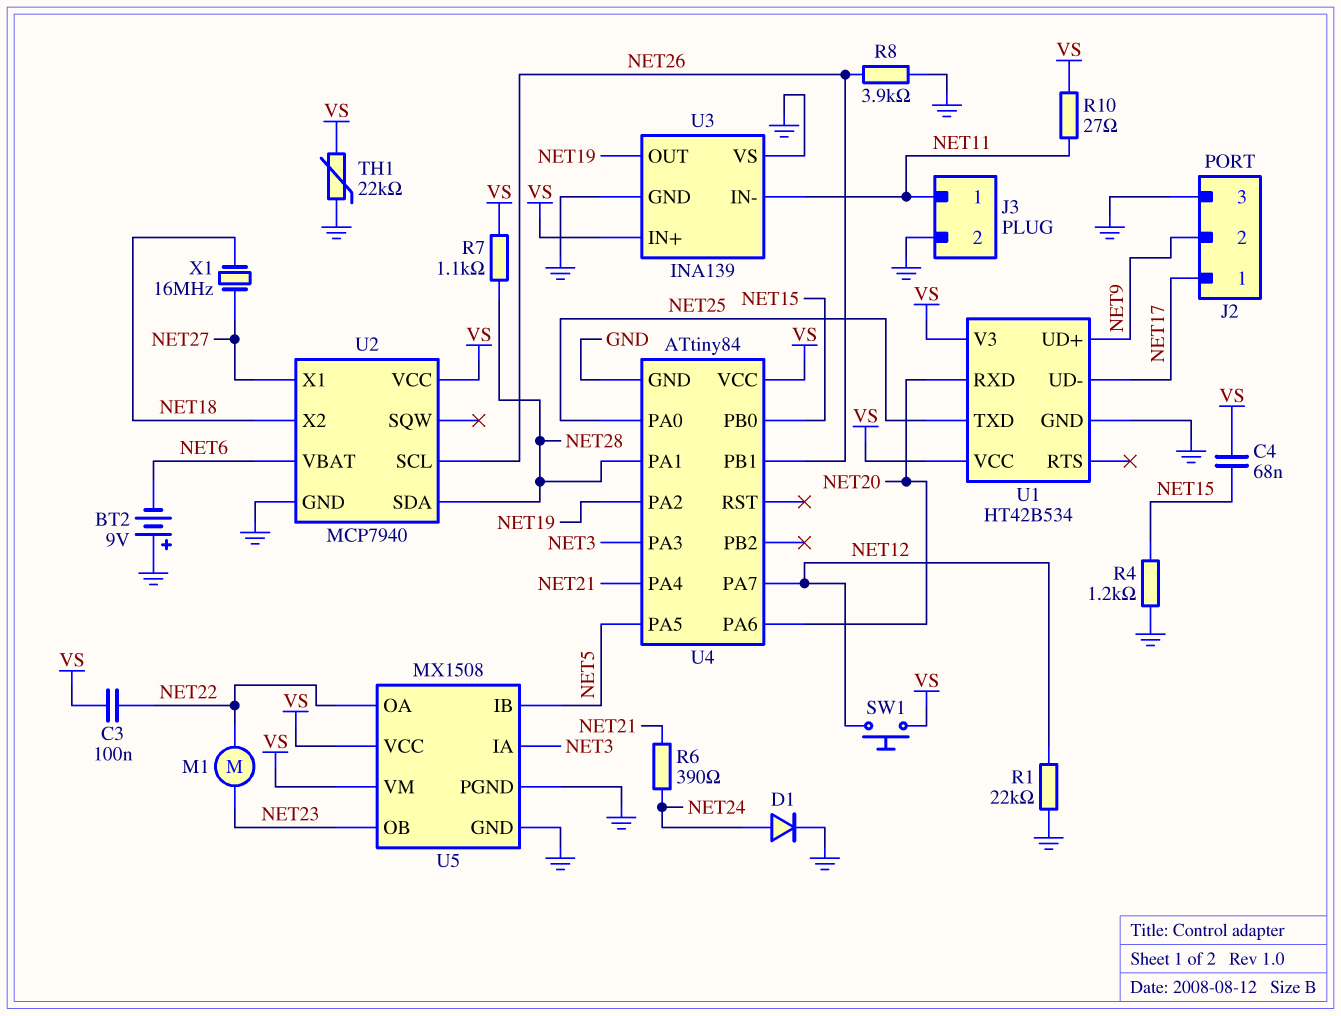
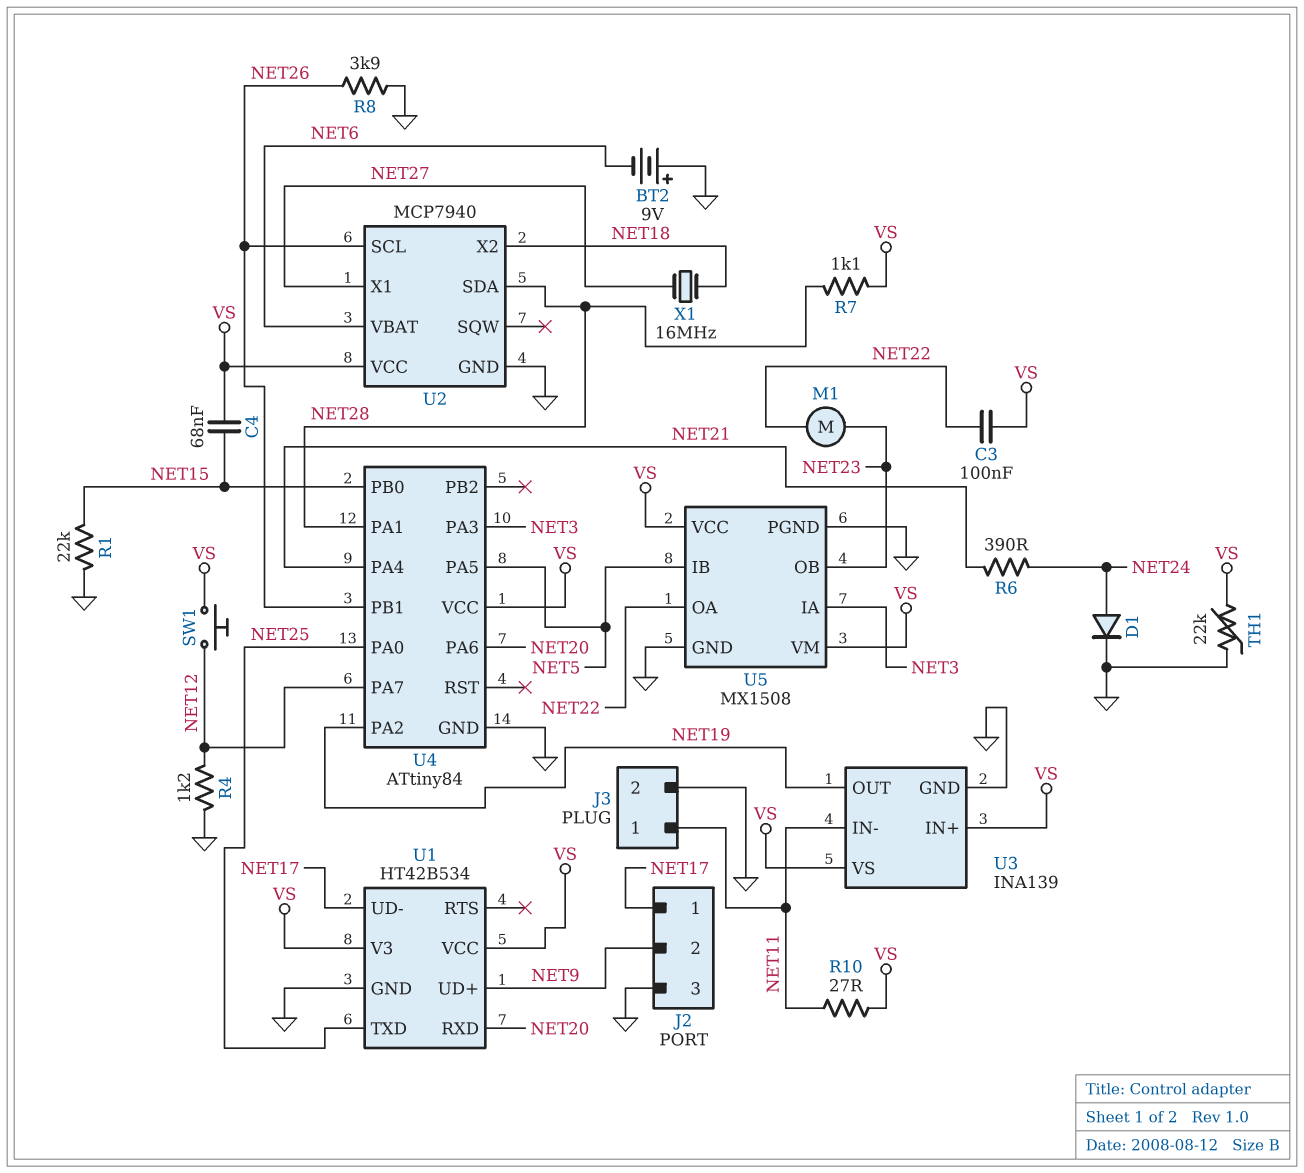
R1: 22k (GND, NET12) -> 22k (GND, NET15)
R4: 1.2k (GND, NET15) -> 1.2k (GND, NET12)
U3 pin VS: GND -> VS

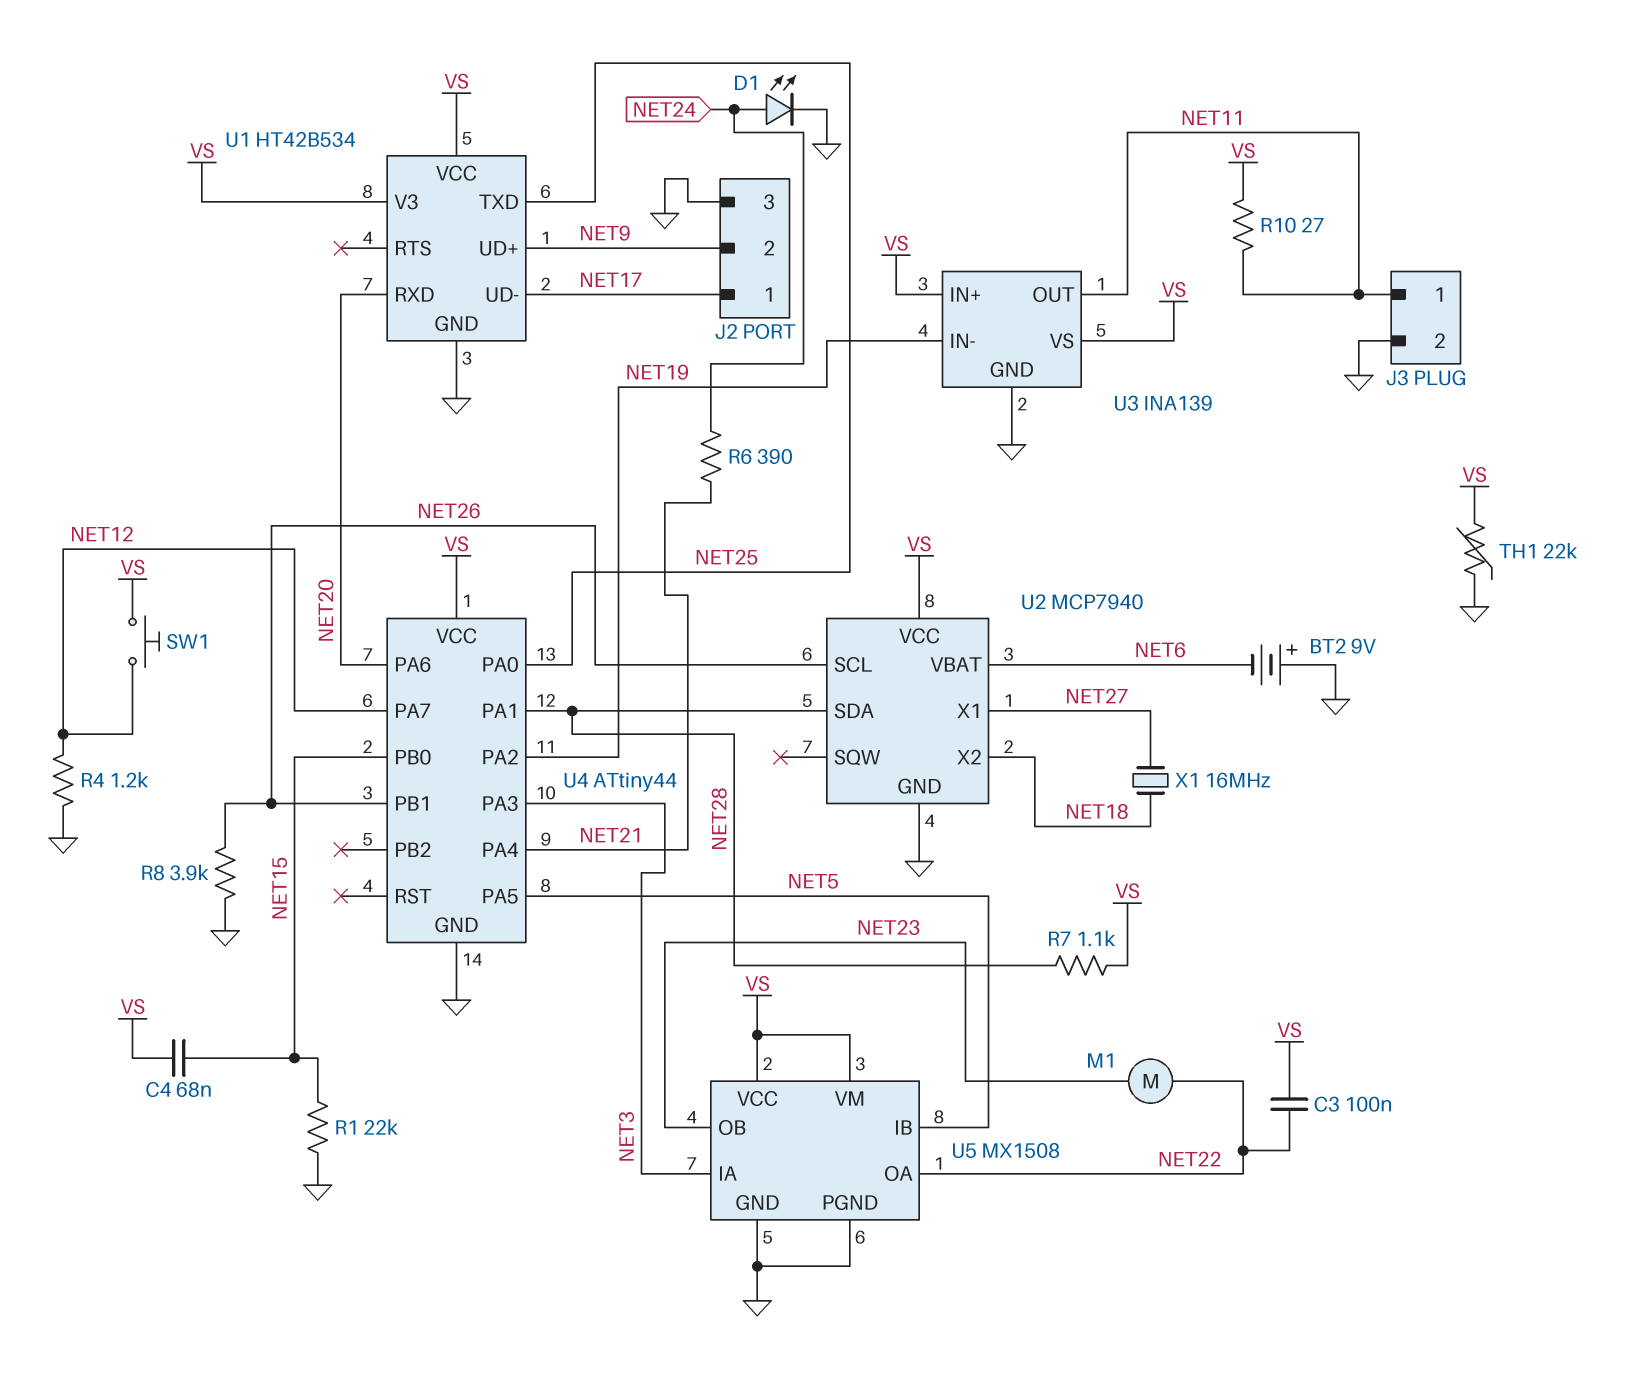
D1: diode (A NET24, K GND) -> LED (A NET24, K GND)
U3 pin IN-: NET11 -> NET19
U3 pin OUT: NET19 -> NET11
U4: ATtiny84 -> ATtiny44

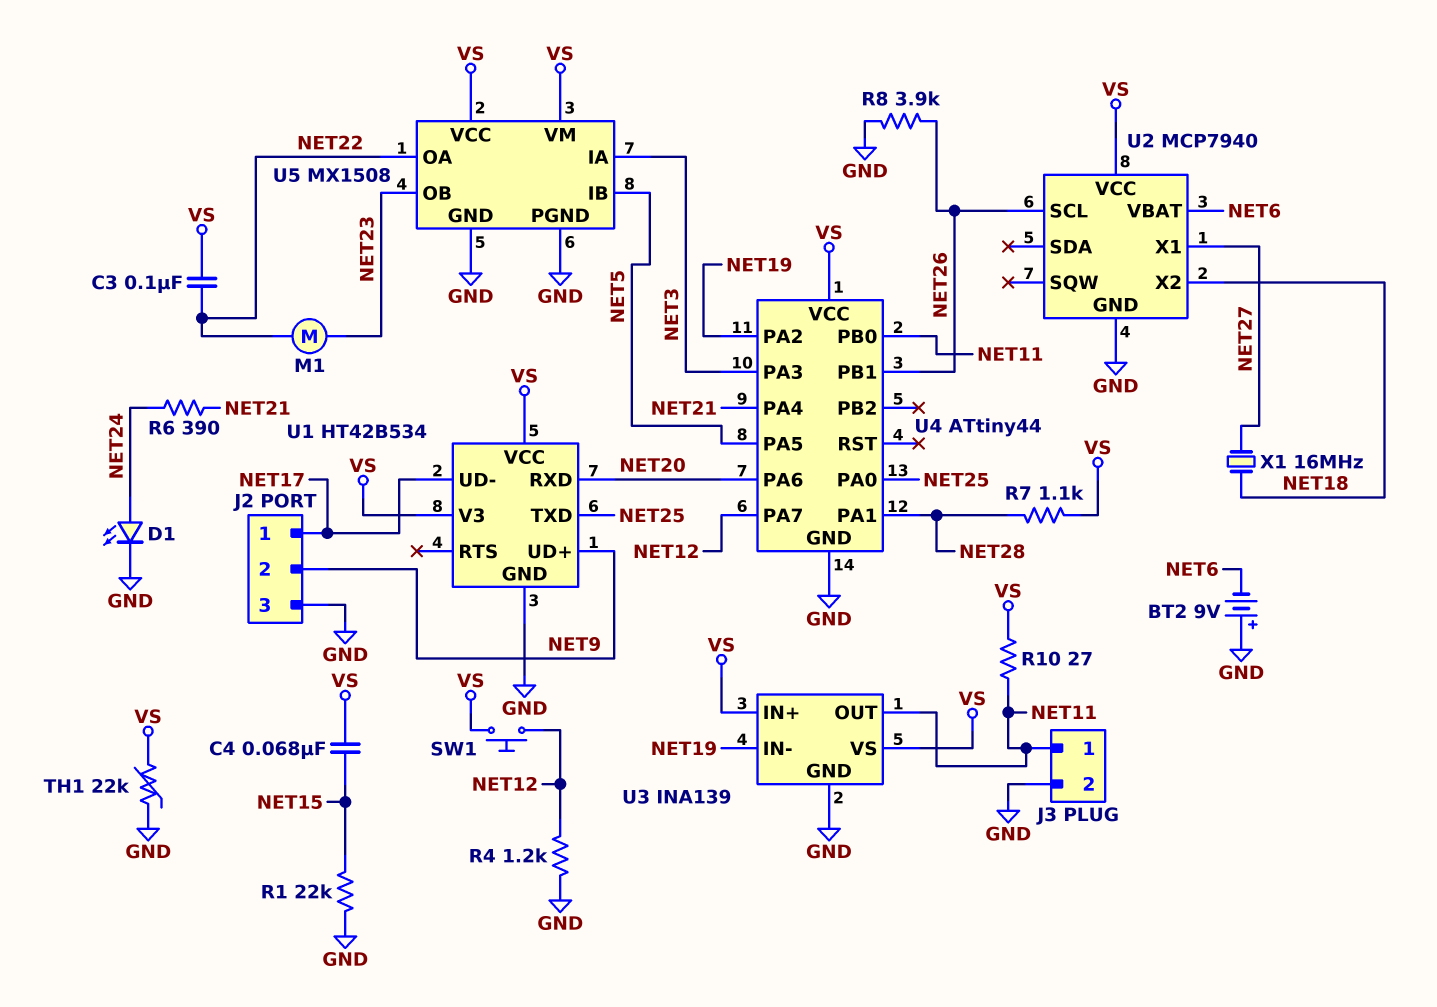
U2 pin SDA: NET28 -> none
U4 pin PB0: NET15 -> NET11

